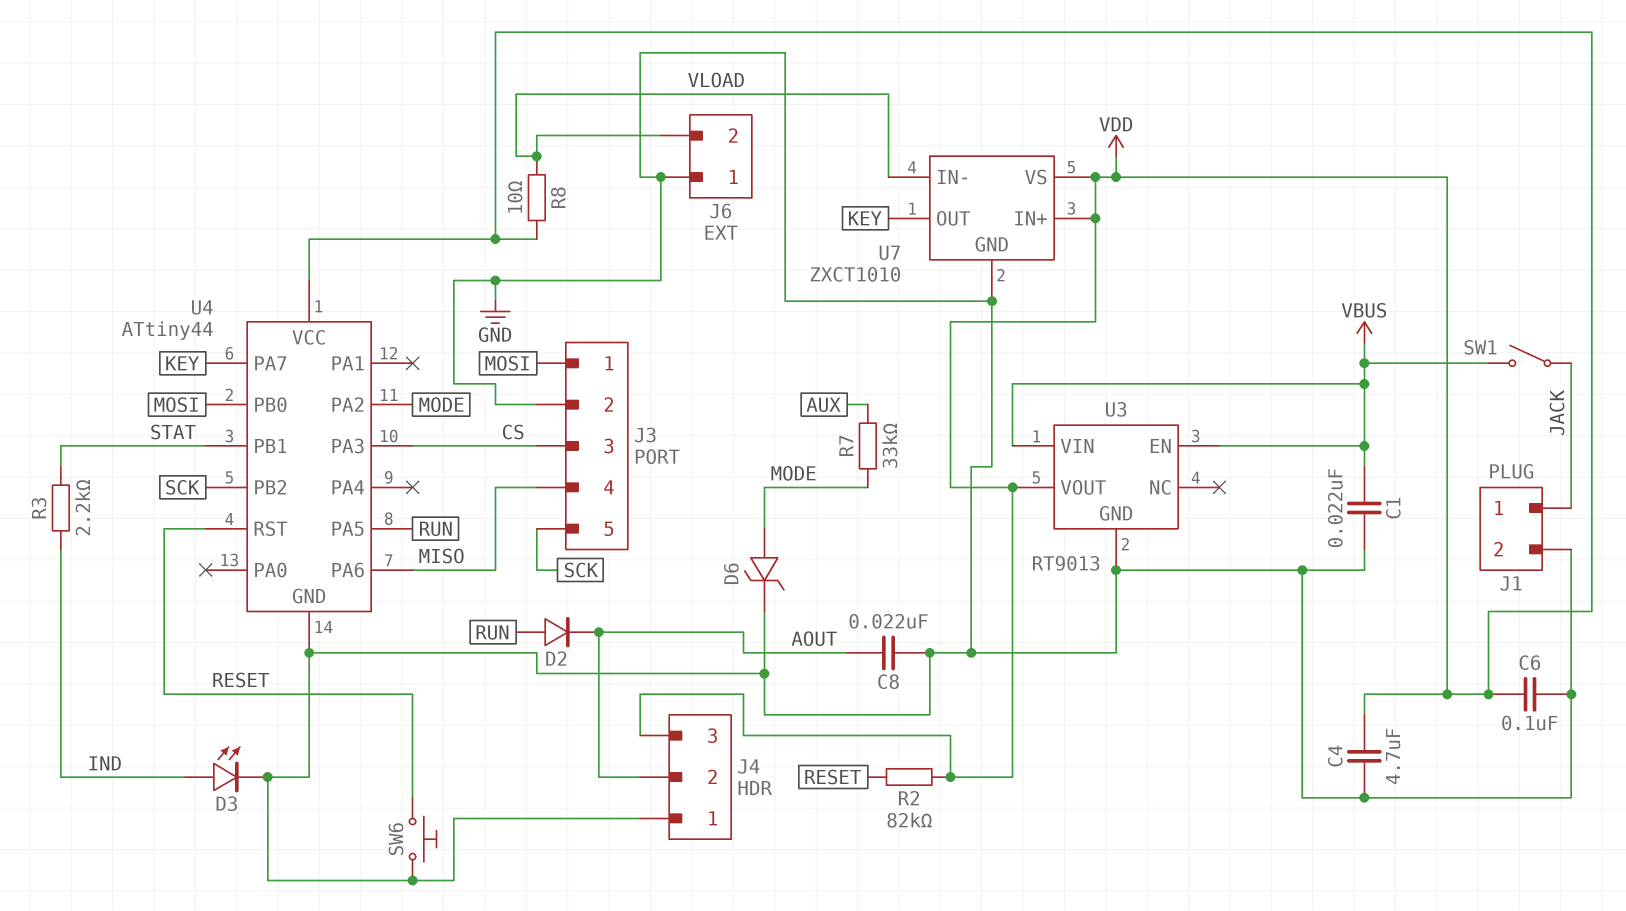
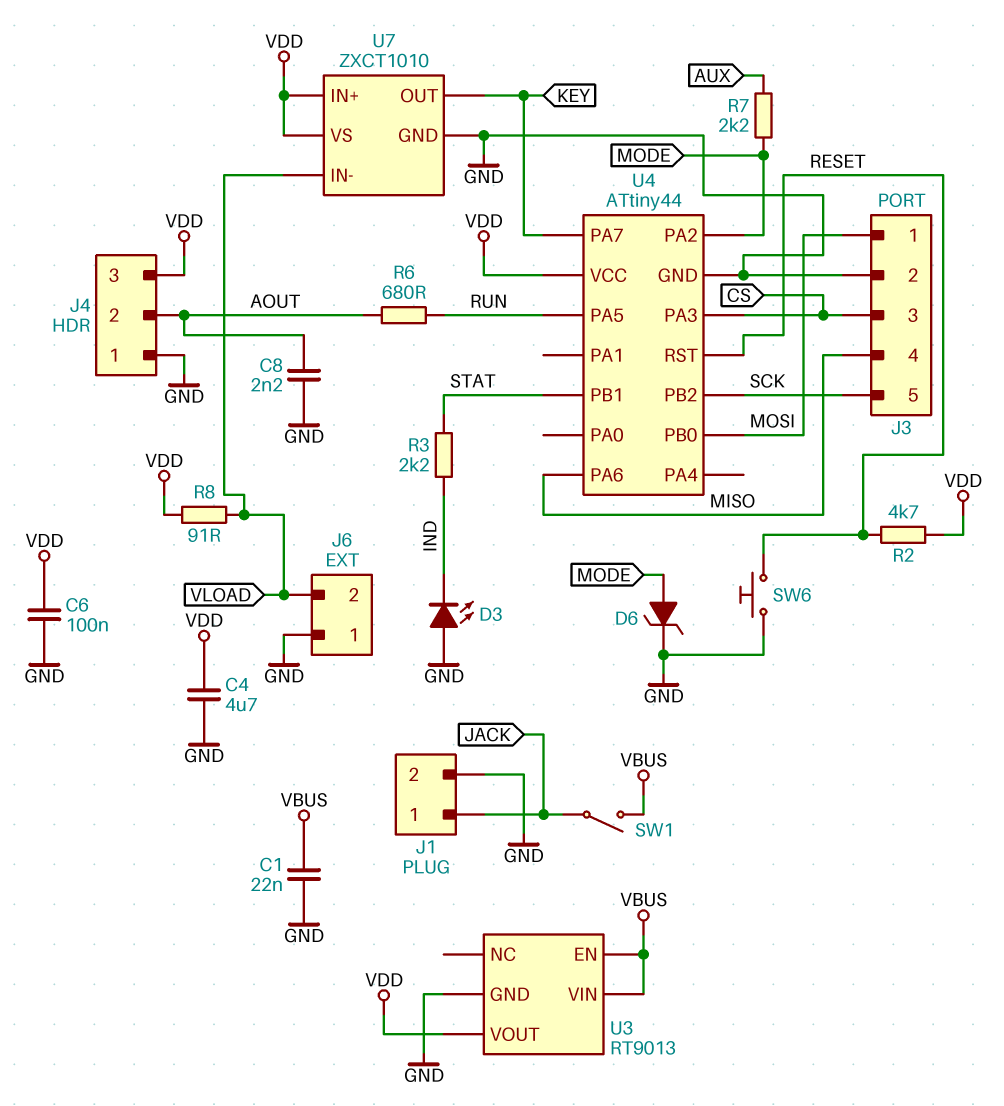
C8: 22nF (AOUT, GND) -> 2.2nF (AOUT, GND)
D2: diode (A RUN, K AOUT) -> none
D3: LED (A IND, K GND) -> LED (A GND, K IND)
R2: 82k (RESET, VDD) -> 4.7k (RESET, VDD)
R6: none -> 680 (AOUT, RUN)
R7: 33k (AUX, MODE) -> 2.2k (AUX, MODE)
R8: 10 (VDD, VLOAD) -> 91 (VDD, VLOAD)

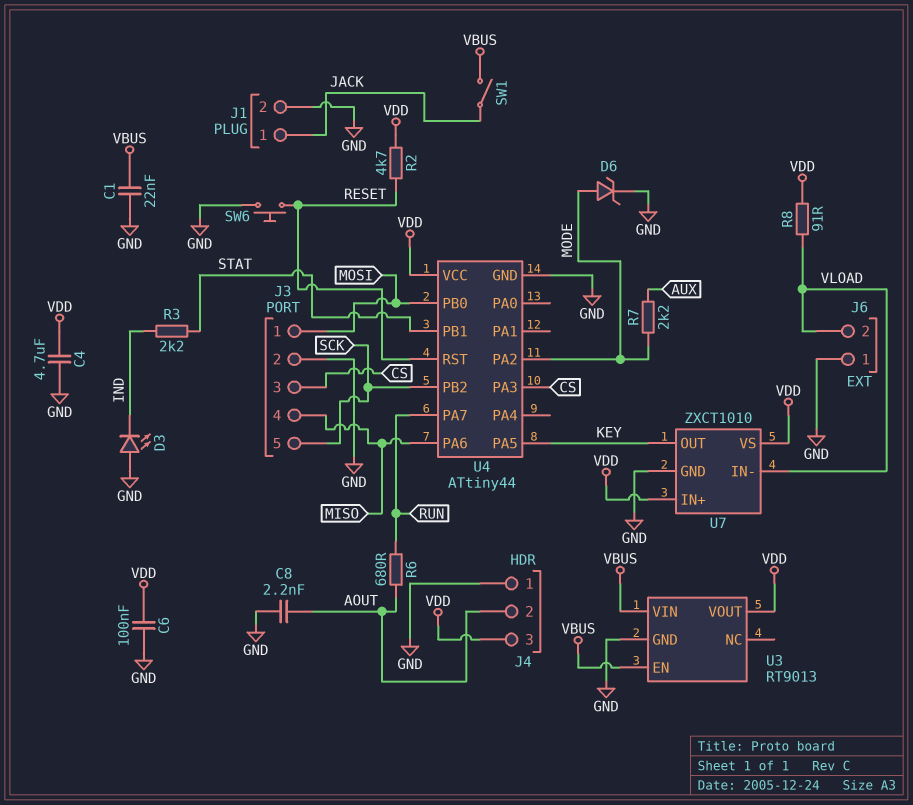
U4 pin PA5: RUN -> KEY
U4 pin PA7: KEY -> RUN

